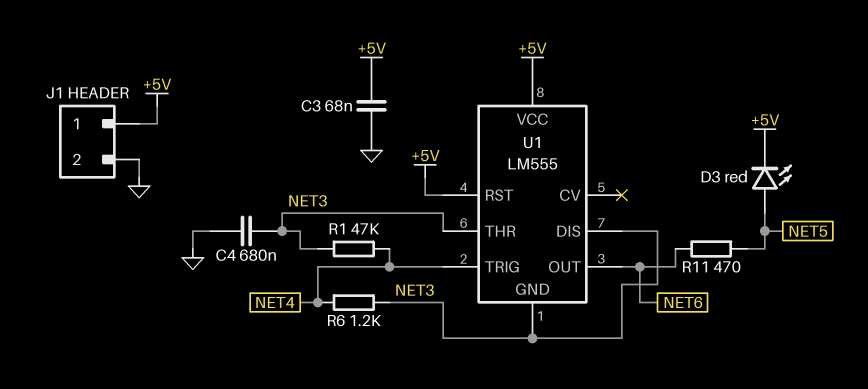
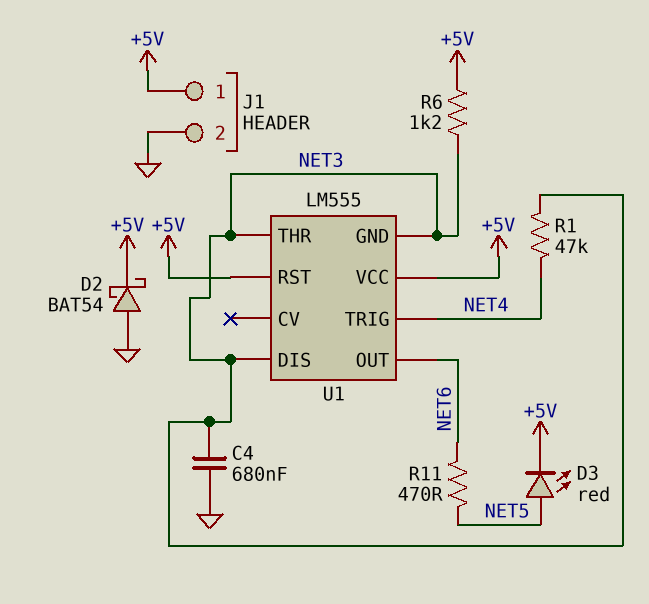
C3: 68nF (+5V, GND) -> none
D2: none -> schottky BAT54 (A GND, K +5V)
R6: 1.2k (NET3, NET4) -> 1.2k (+5V, NET3)

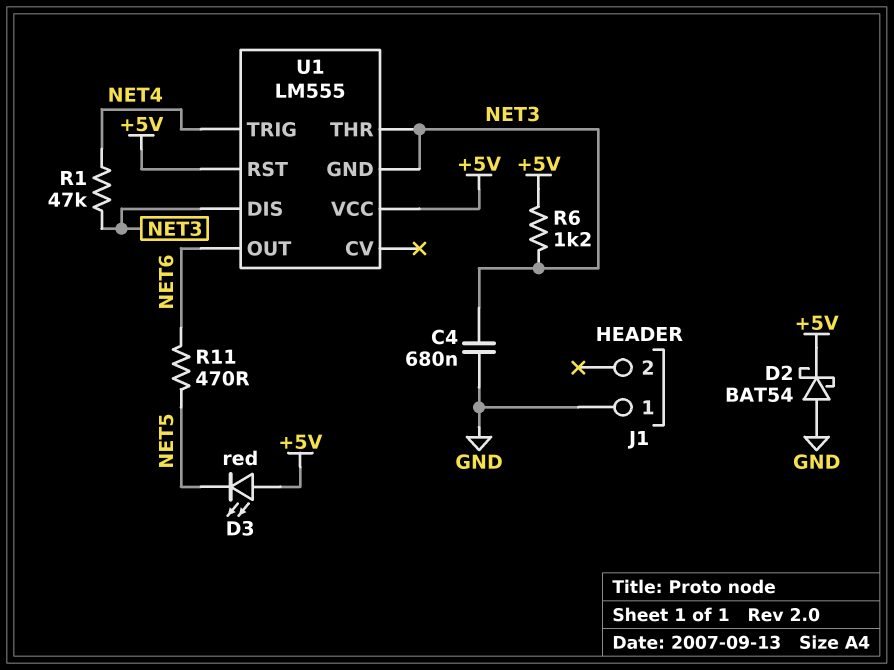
D3: LED red (A NET5, K +5V) -> LED red (A +5V, K NET5)
J1 pin 1: +5V -> GND
J1 pin 2: GND -> none

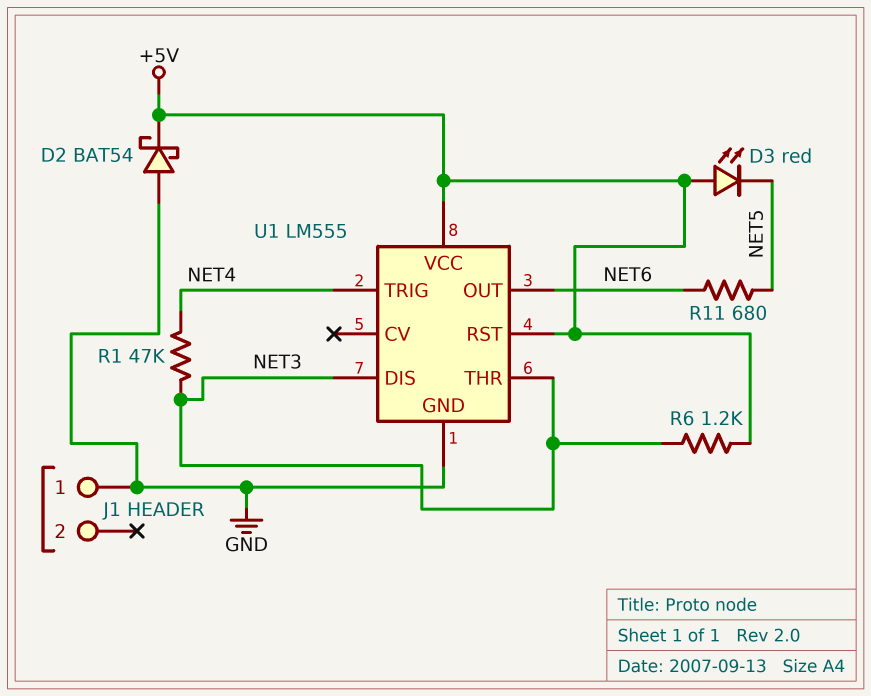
C4: 680nF (GND, NET3) -> none
R11: 470 (NET5, NET6) -> 680 (NET5, NET6)
U1 pin GND: NET3 -> GND

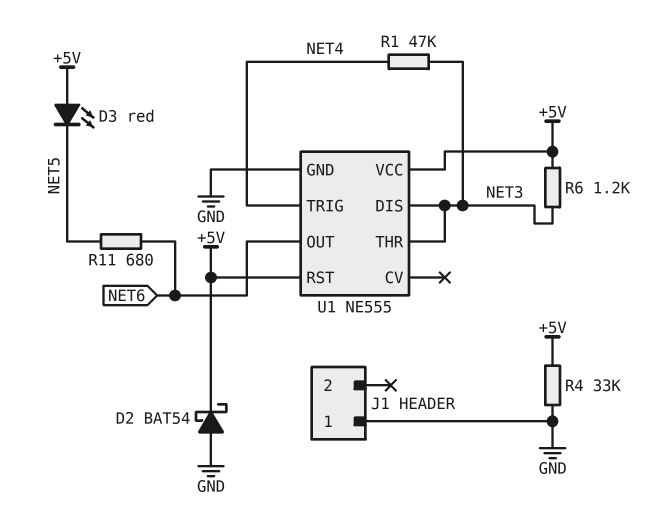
R4: none -> 33k (+5V, GND)
U1: LM555 -> NE555

